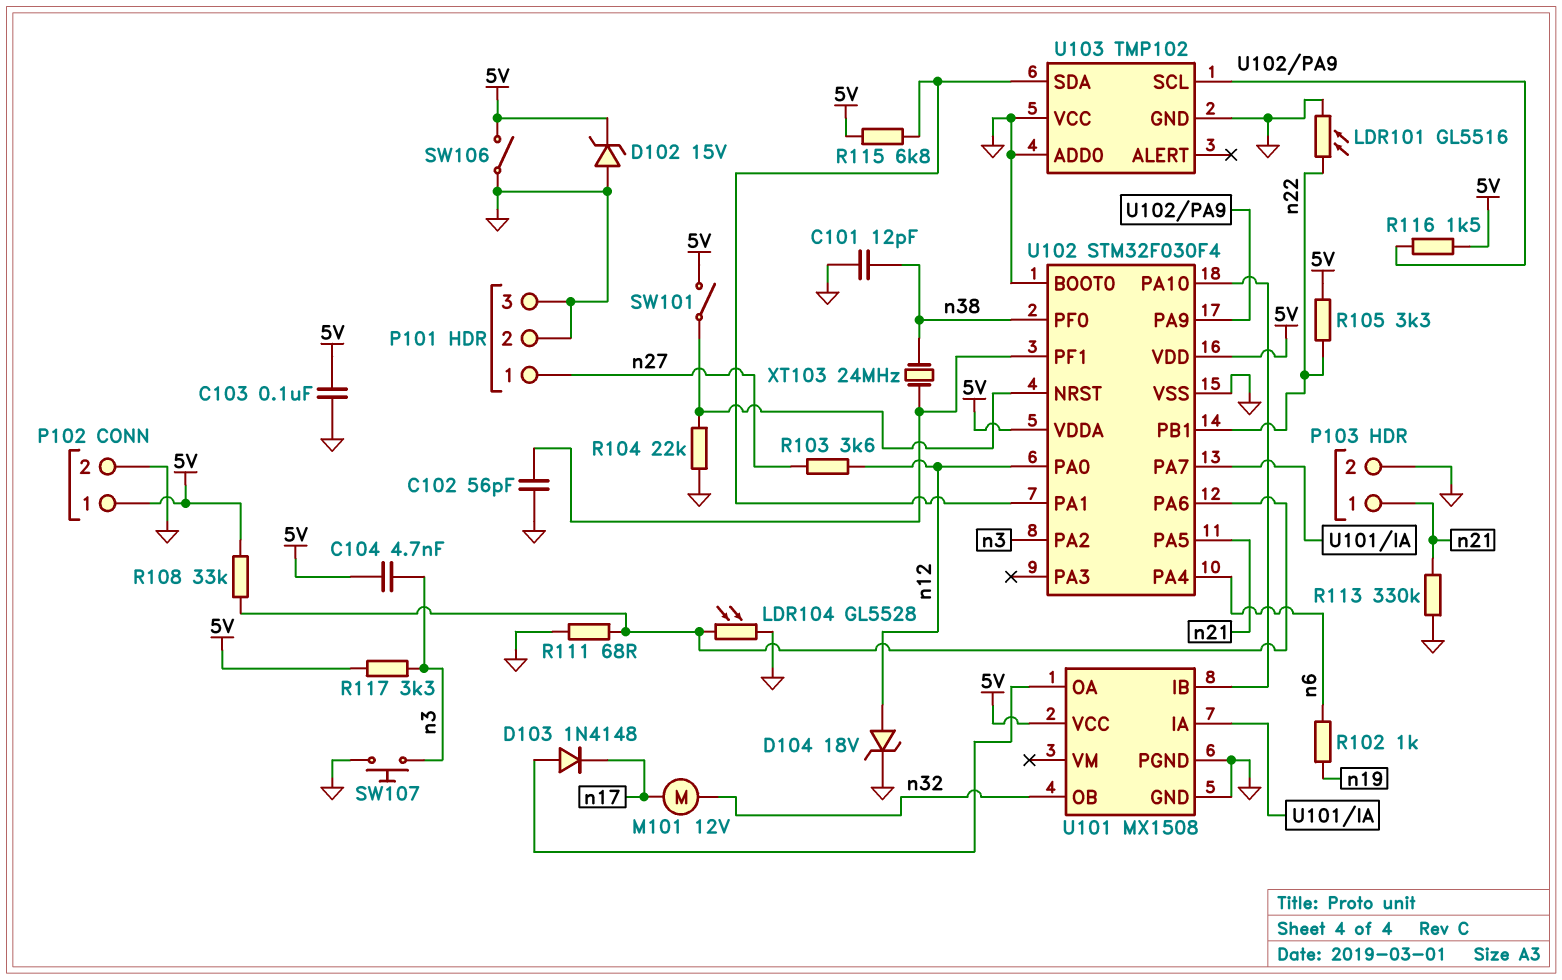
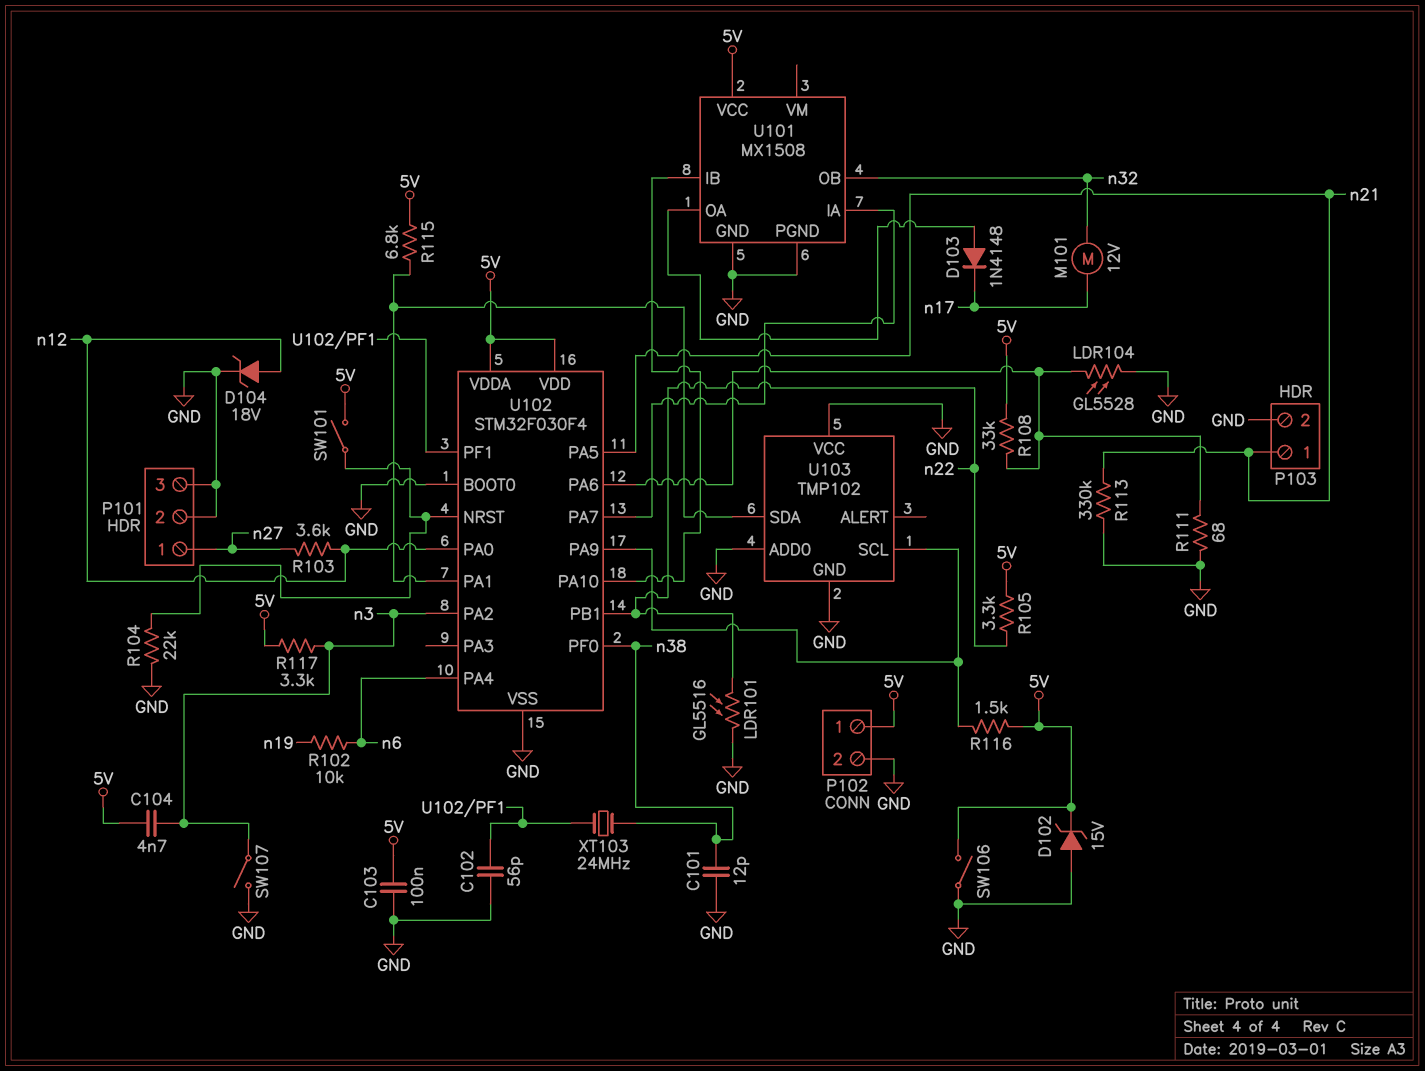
R102: 1k (n6, n19) -> 10k (n6, n19)
SW107: button (GND, n3) -> switch (GND, n3)

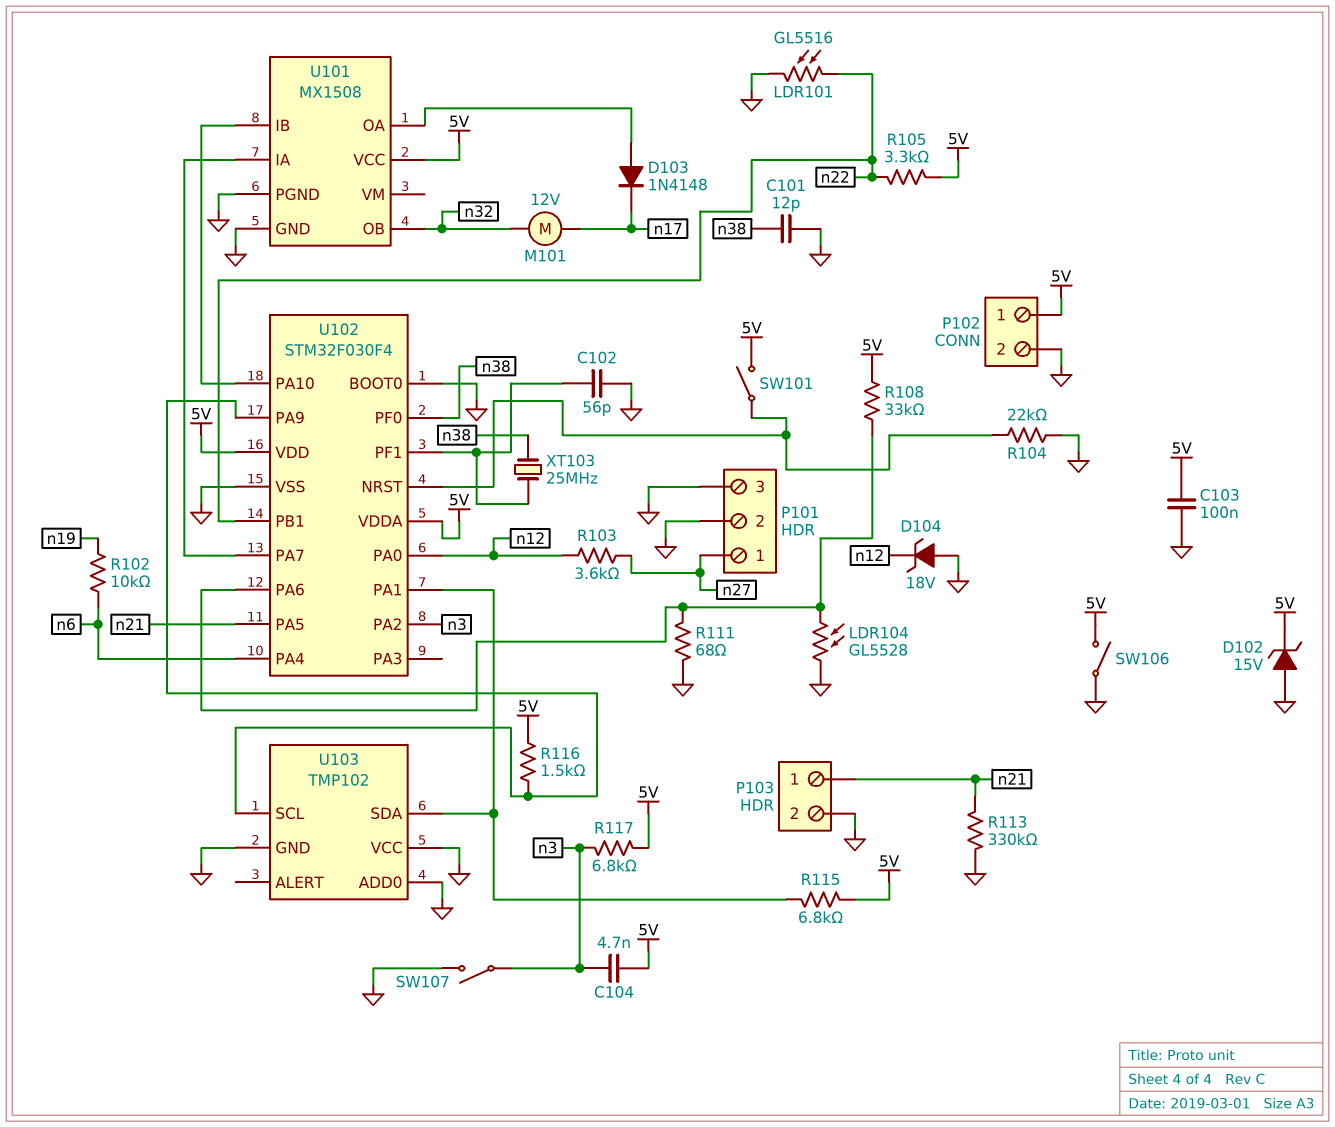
D104: zener 18V (A n12, K GND) -> zener 18V (A GND, K n12)
R117: 3.3k (5V, n3) -> 6.8k (5V, n3)
XT103: 24MHz (U102/PF1, n38) -> 25MHz (U102/PF1, n38)

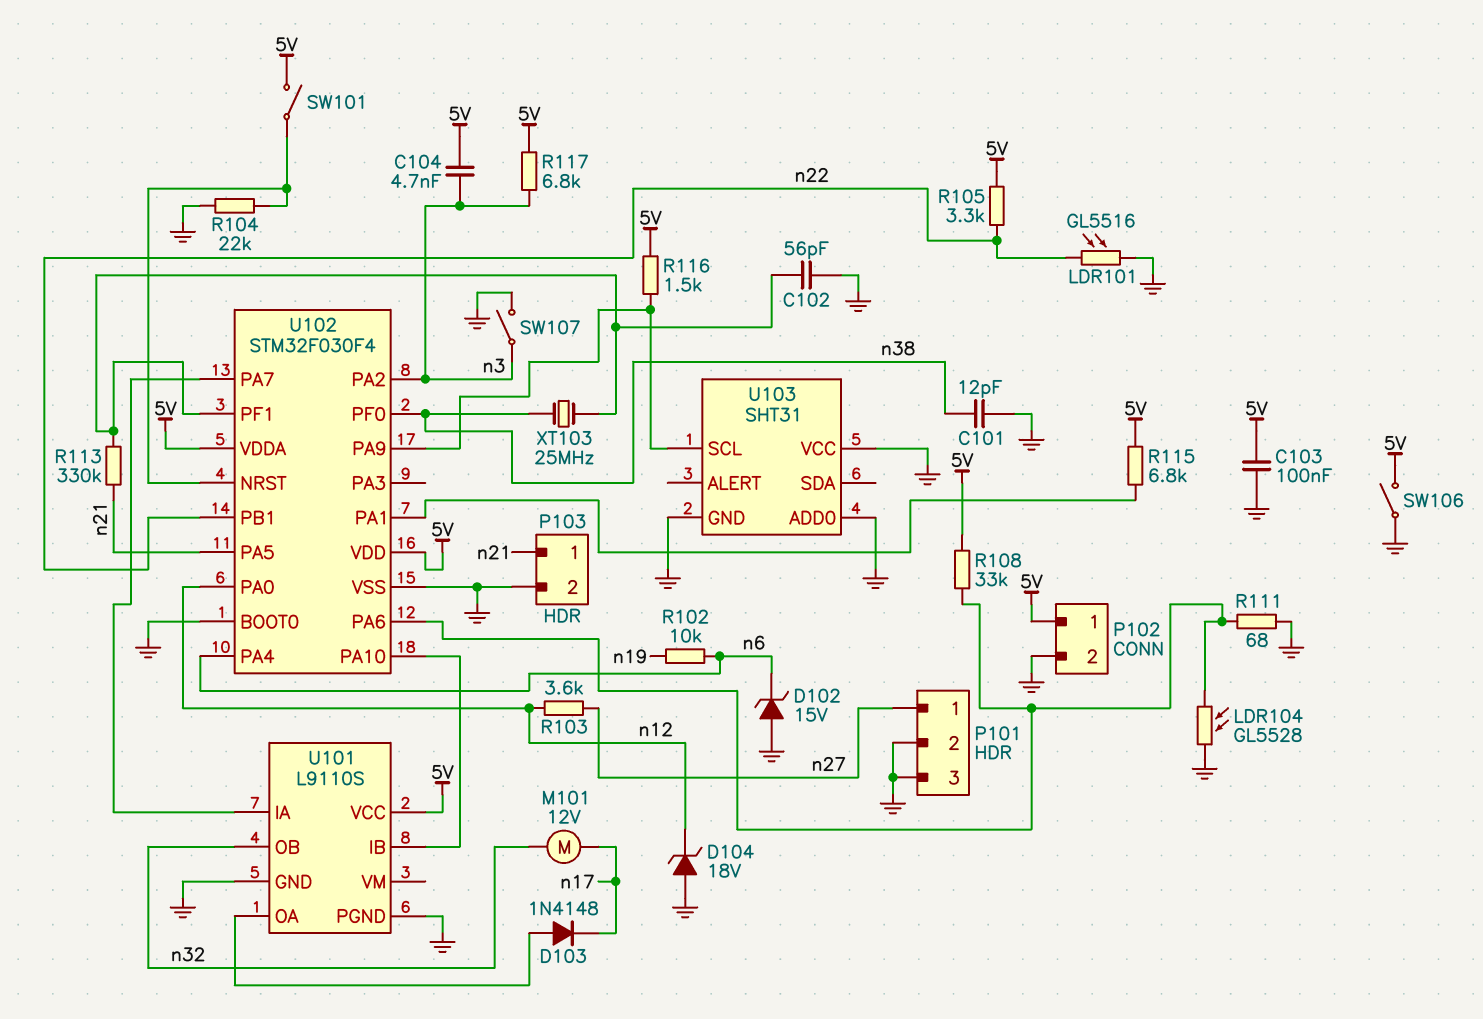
D102: zener 15V (A GND, K 5V) -> zener 15V (A GND, K n6)
R113: 330k (GND, n21) -> 330k (U102/PF1, n21)
U101: MX1508 -> L9110S
U103: TMP102 -> SHT31
U103 pin SDA: U102/PA1 -> none

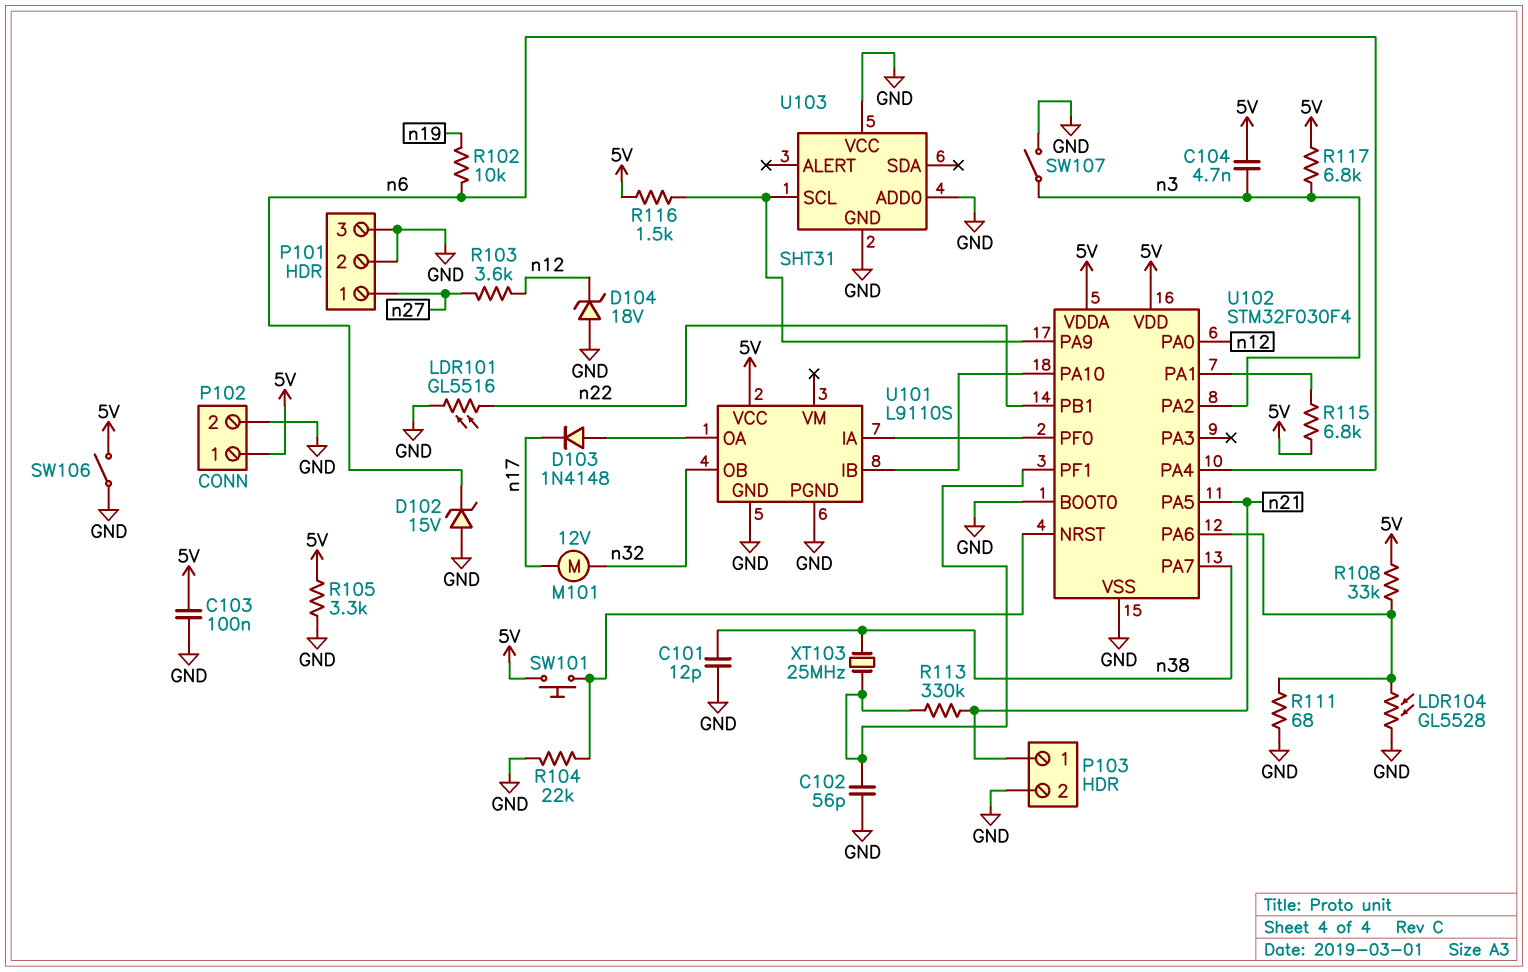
R105: 3.3k (5V, n22) -> 3.3k (5V, GND)
SW101: switch (5V, U102/NRST) -> button (5V, U102/NRST)
U102 pin PA7: U101/IA -> n38
U102 pin PF0: n38 -> U101/IA

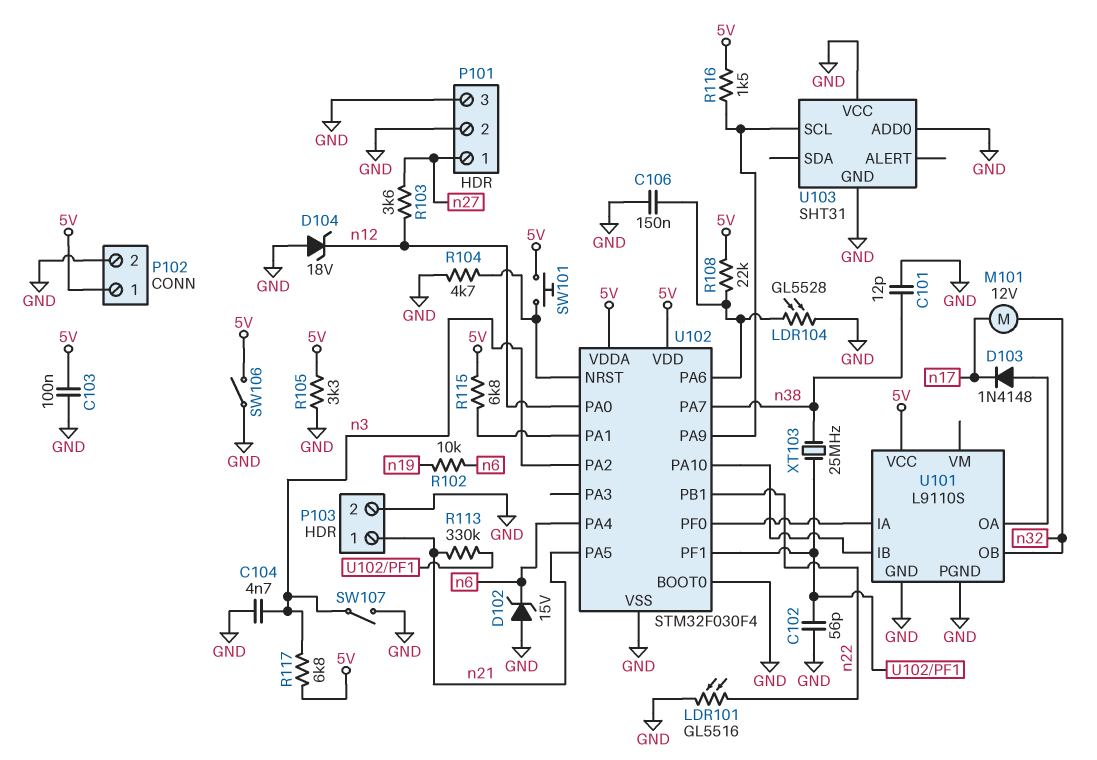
C104: 4.7nF (5V, n3) -> 4.7nF (GND, n3)
C106: none -> 150nF (GND, U102/PA6)
R104: 22k (GND, U102/NRST) -> 4.7k (GND, U102/NRST)
R108: 33k (5V, U102/PA6) -> 22k (5V, U102/PA6)
R111: 68 (GND, U102/PA6) -> none

